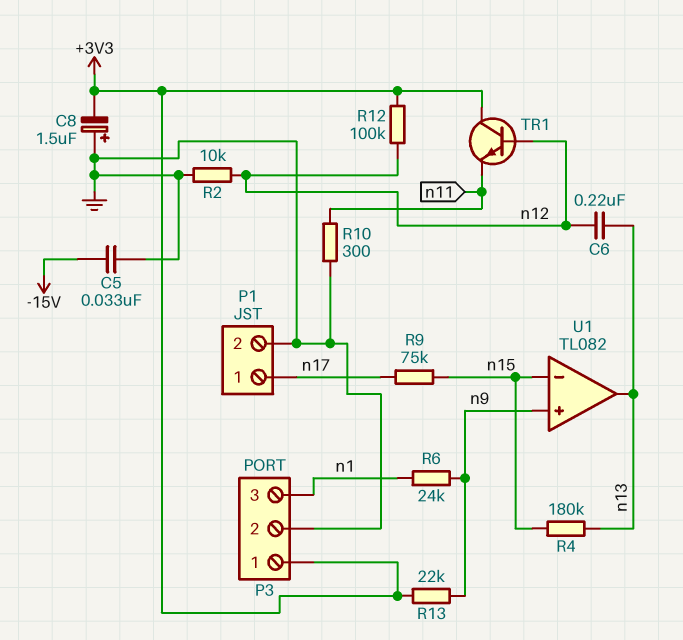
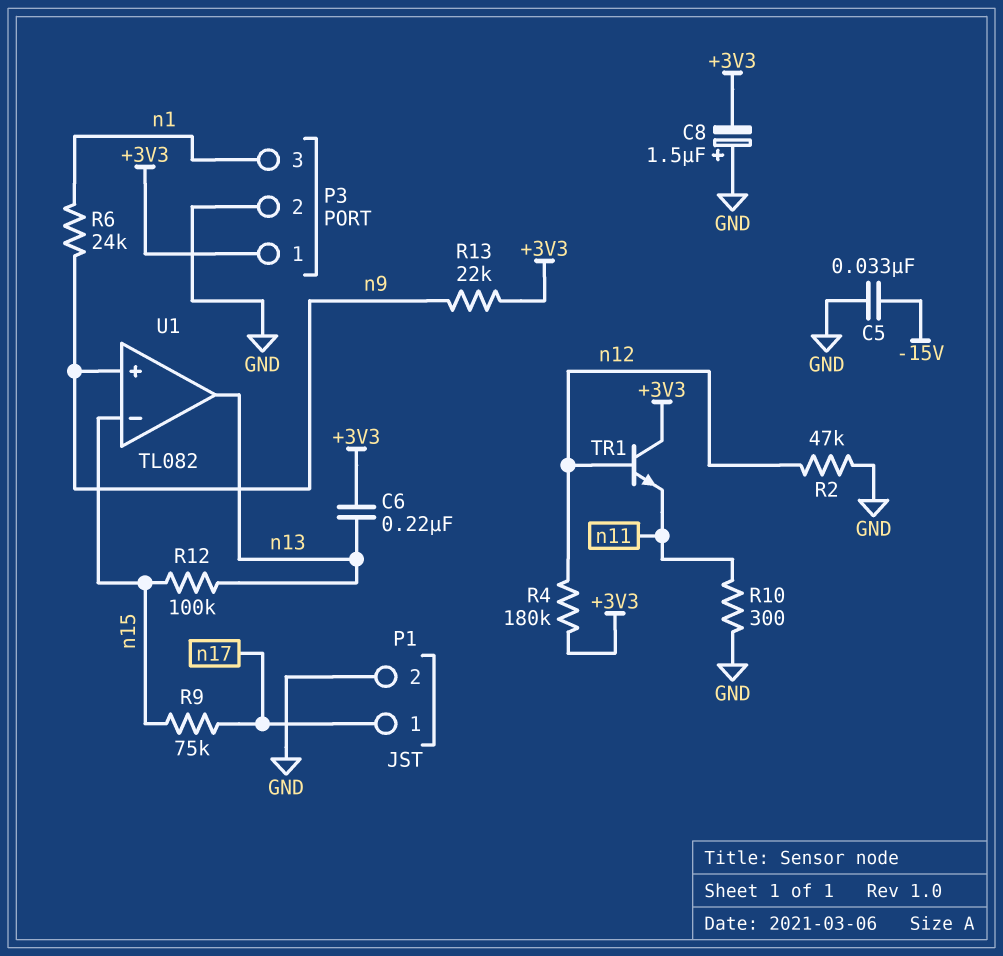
C6: 220nF (n12, n13) -> 220nF (+3V3, n13)
R2: 10k (GND, n12) -> 47k (GND, n12)
R4: 180k (n13, n15) -> 180k (+3V3, n12)
R12: 100k (+3V3, n12) -> 100k (n13, n15)

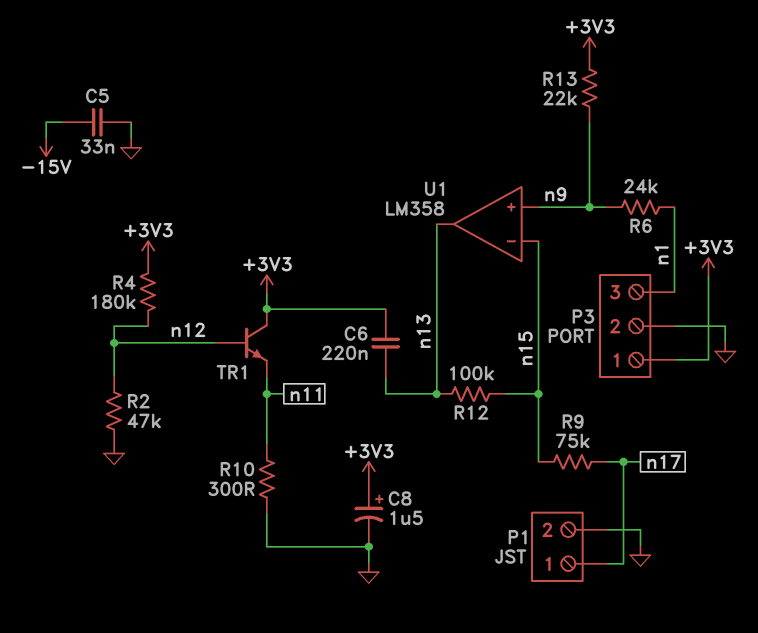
C8: 1.5uF (plus GND, minus +3V3) -> 1.5uF (plus +3V3, minus GND)
U1: TL082 -> LM358

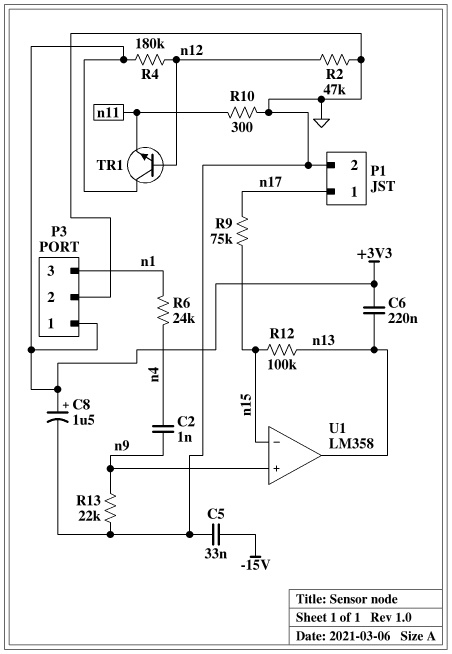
C2: none -> 1nF (n4, n9)
R6: 24k (n1, n9) -> 24k (n1, n4)
R13: 22k (+3V3, n9) -> 22k (GND, n9)

